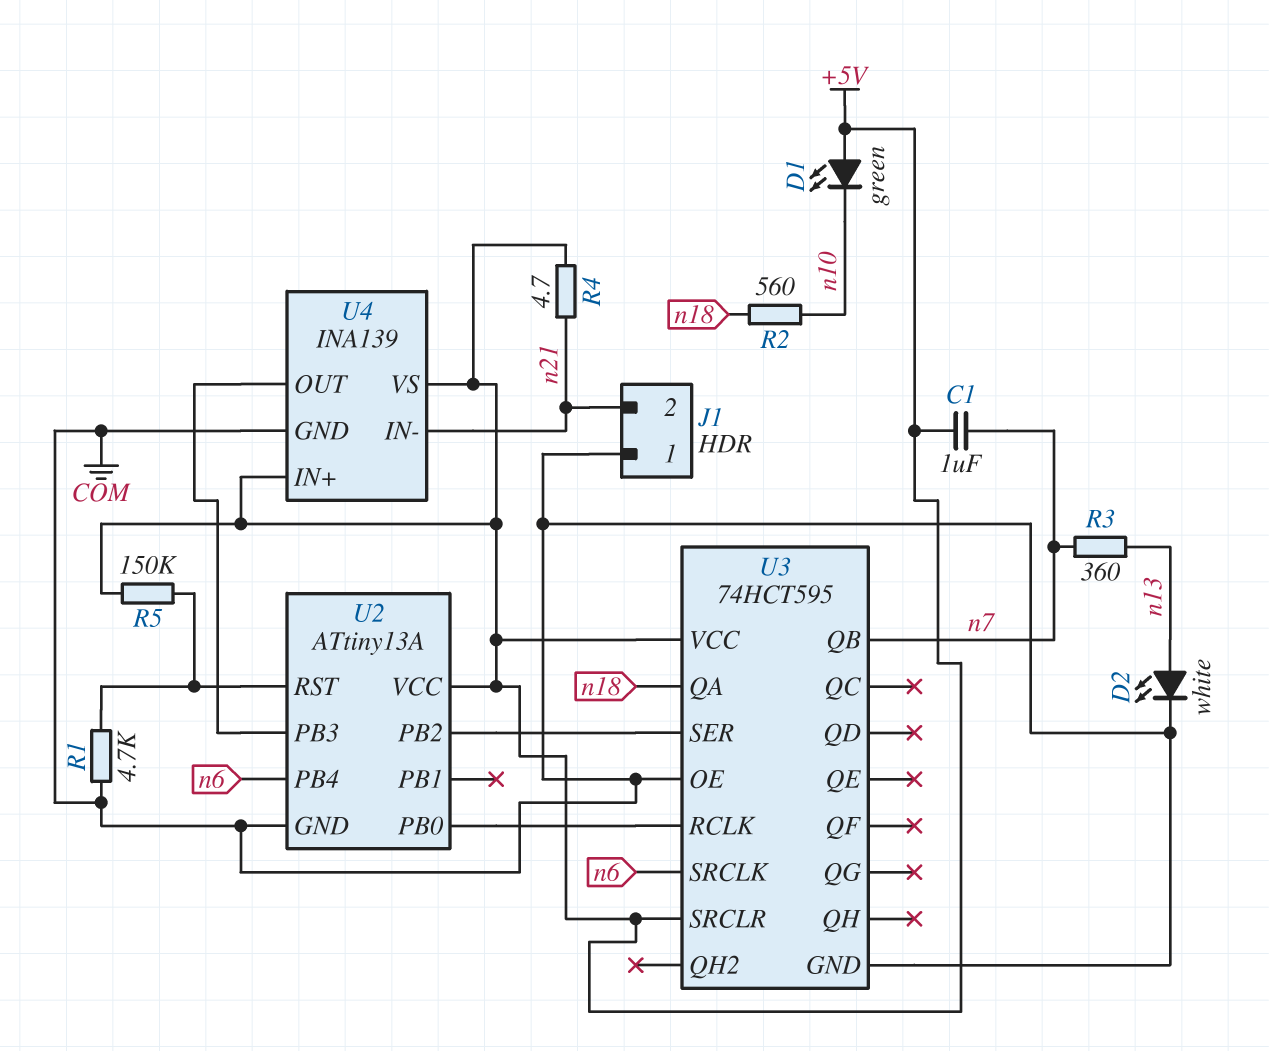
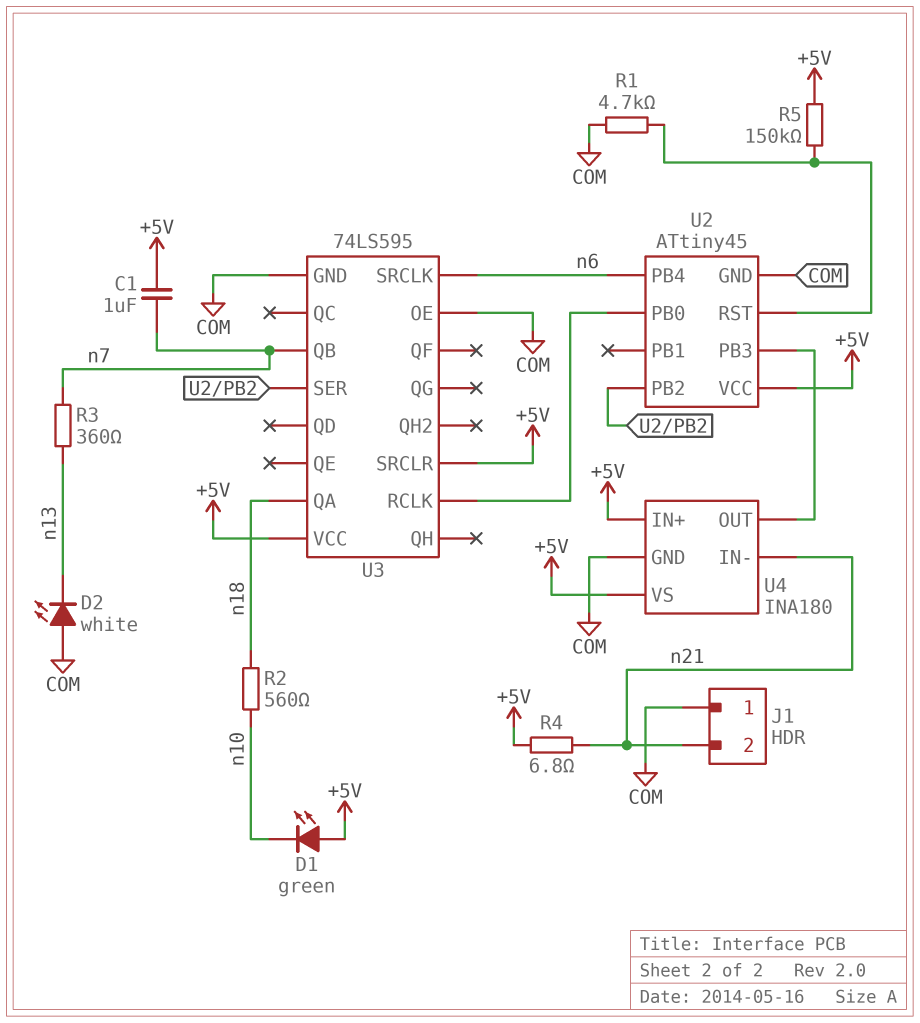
D2: LED white (A n13, K COM) -> LED white (A COM, K n13)
R4: 4.7 (+5V, n21) -> 6.8 (+5V, n21)
U2: ATtiny13A -> ATtiny45
U3: 74HCT595 -> 74LS595
U4: INA139 -> INA180

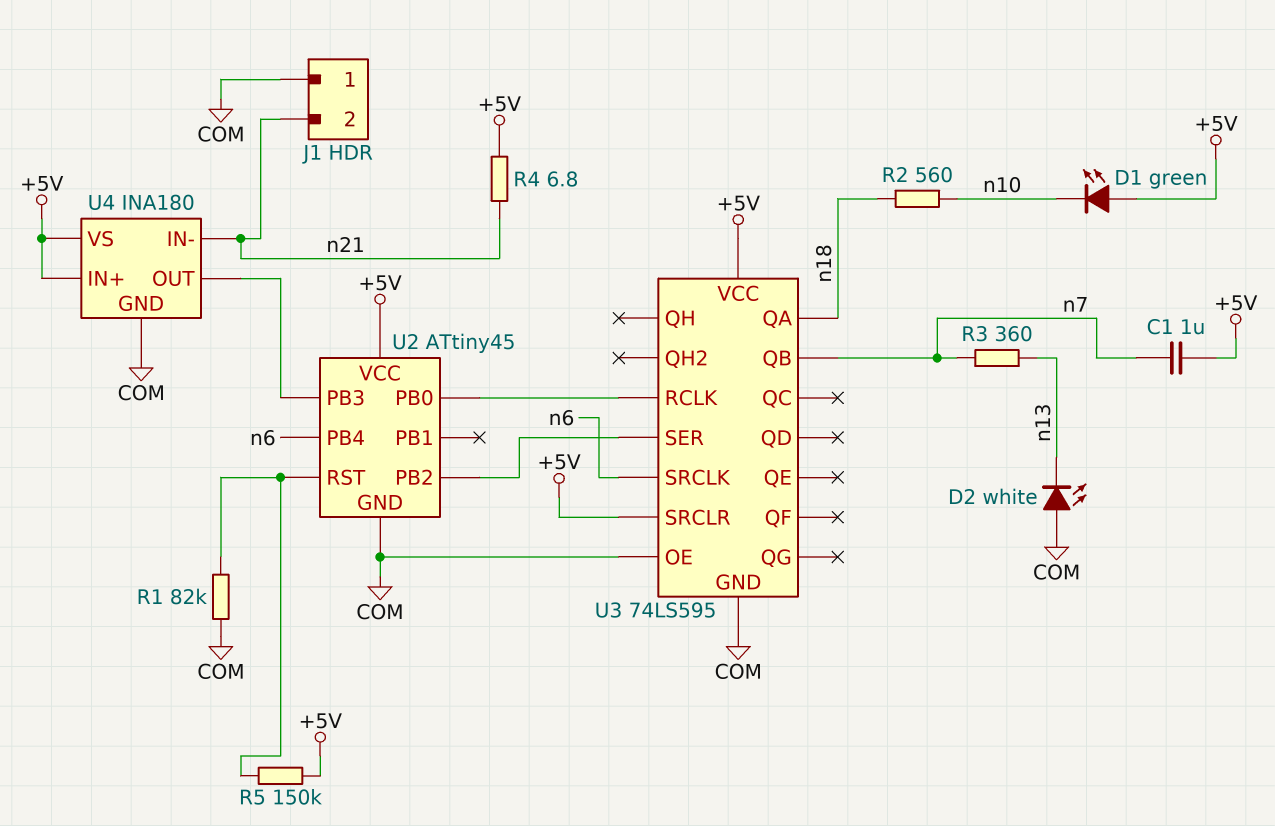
R1: 4.7k (COM, U2/RST) -> 82k (COM, U2/RST)

